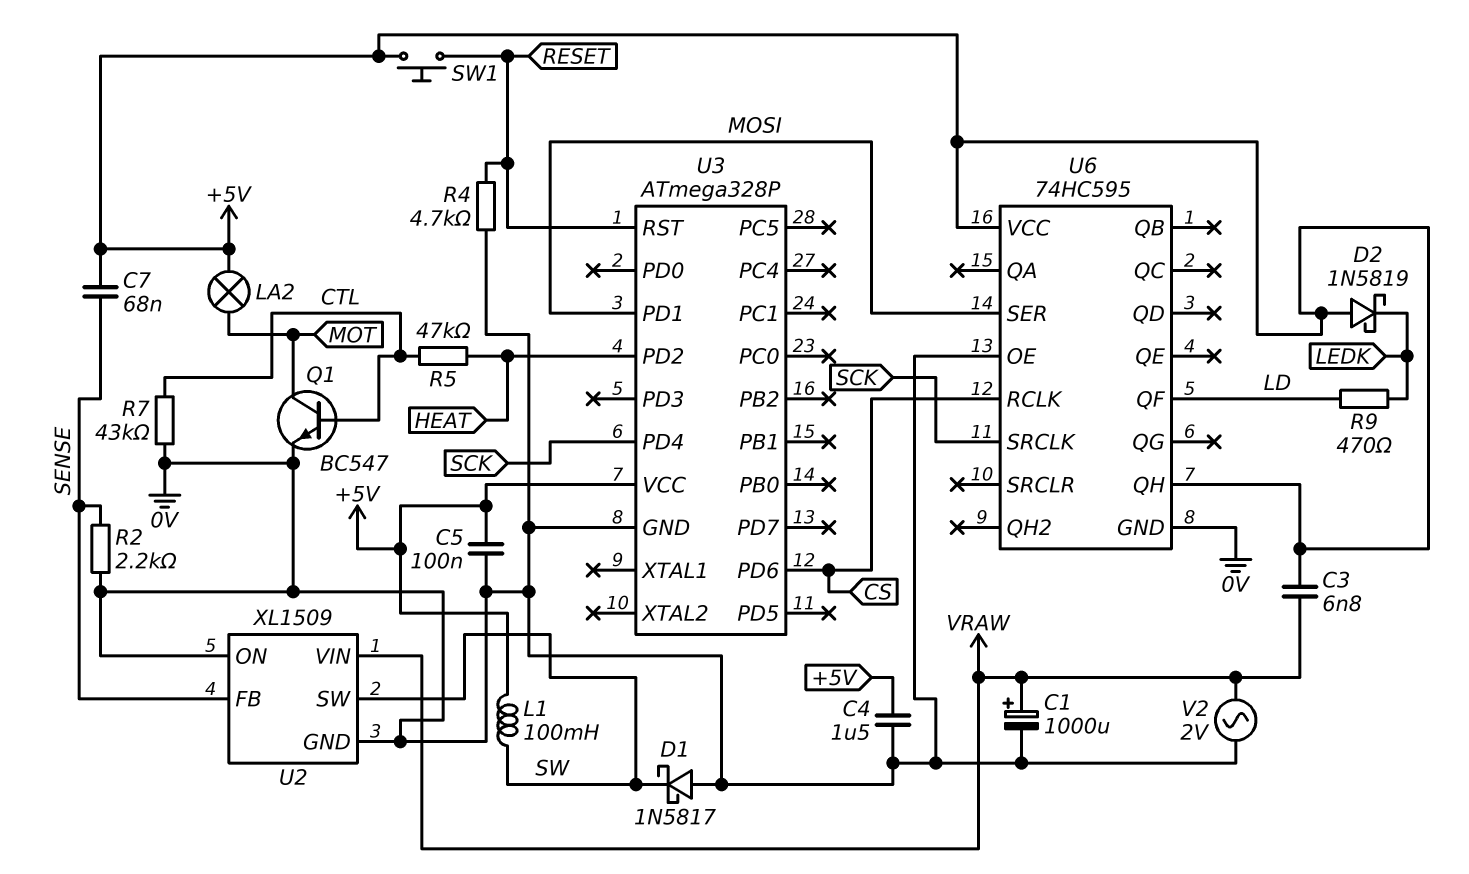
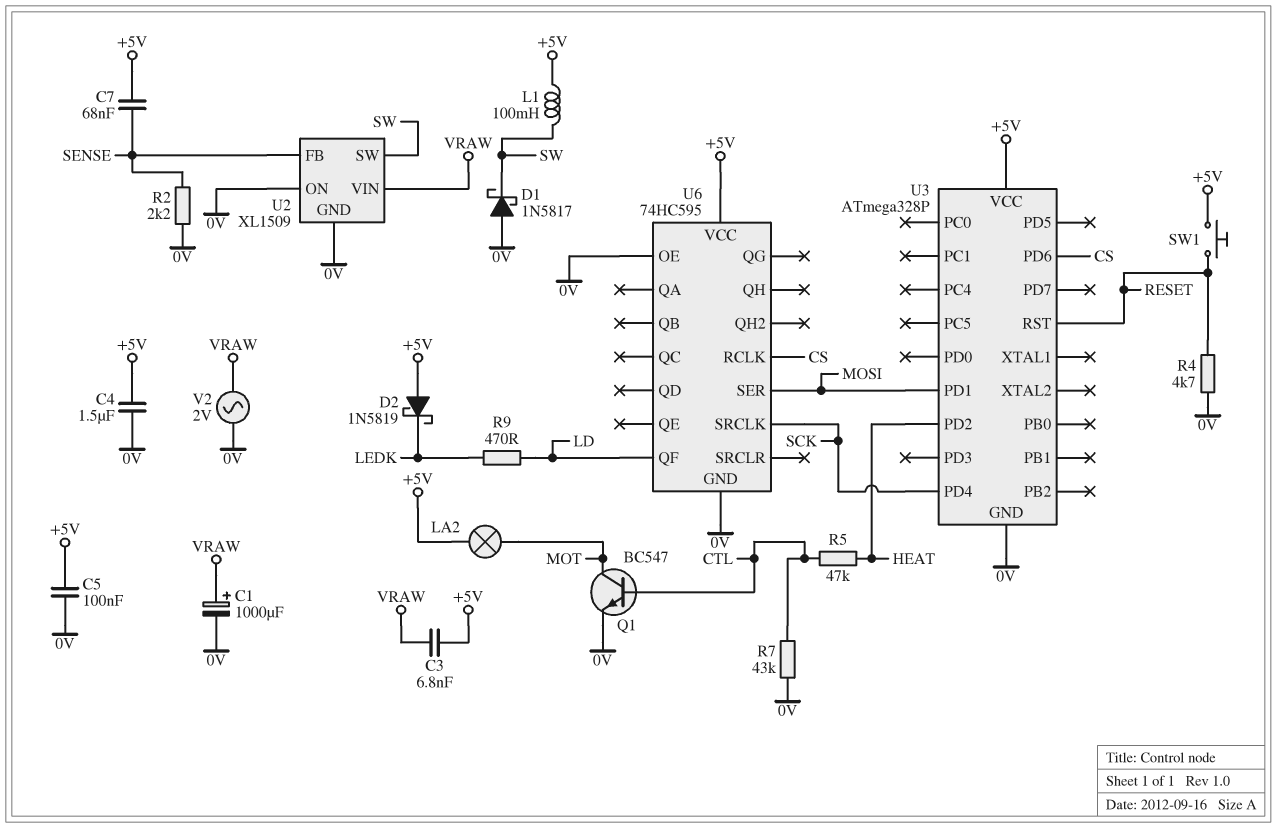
U6 pin QH: +5V -> none

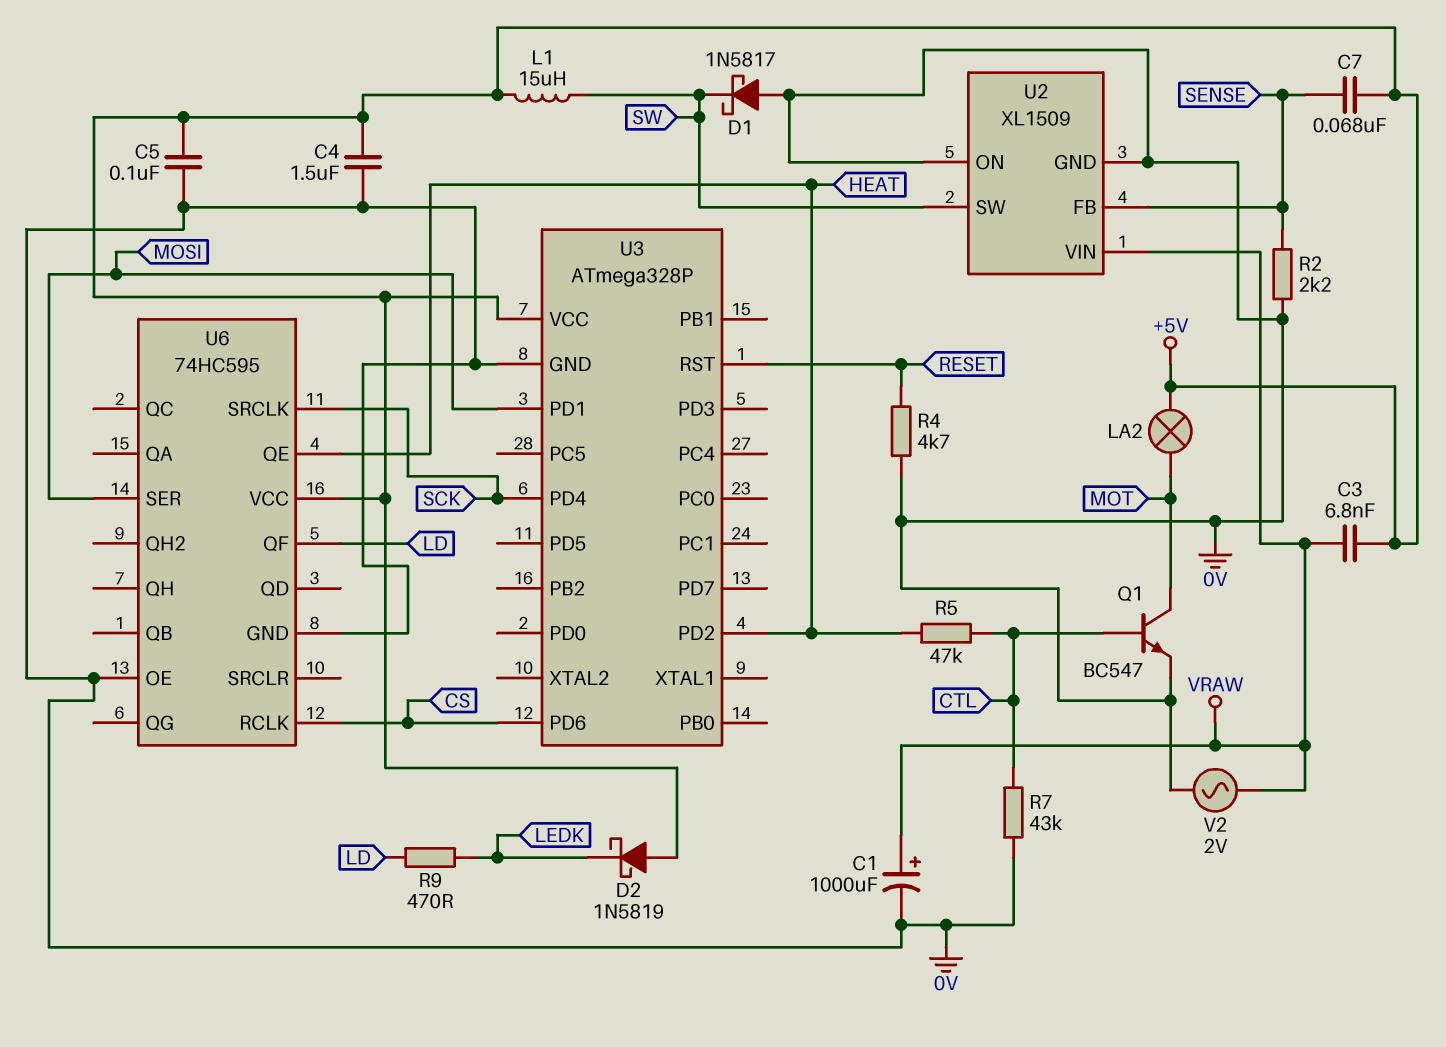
L1: 100mH (+5V, SW) -> 15uH (+5V, SW)
SW1: button (+5V, RESET) -> none
U6 pin QE: none -> HEAT

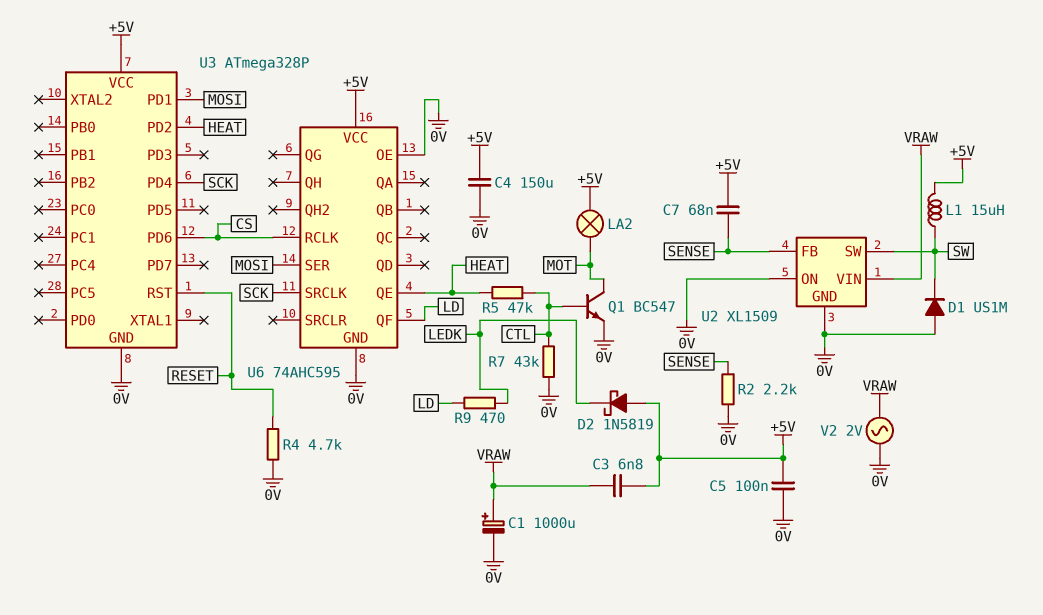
C4: 1.5uF (+5V, 0V) -> 150uF (+5V, 0V)
D1: schottky 1N5817 (A 0V, K SW) -> diode US1M (A 0V, K SW)
U6: 74HC595 -> 74AHC595

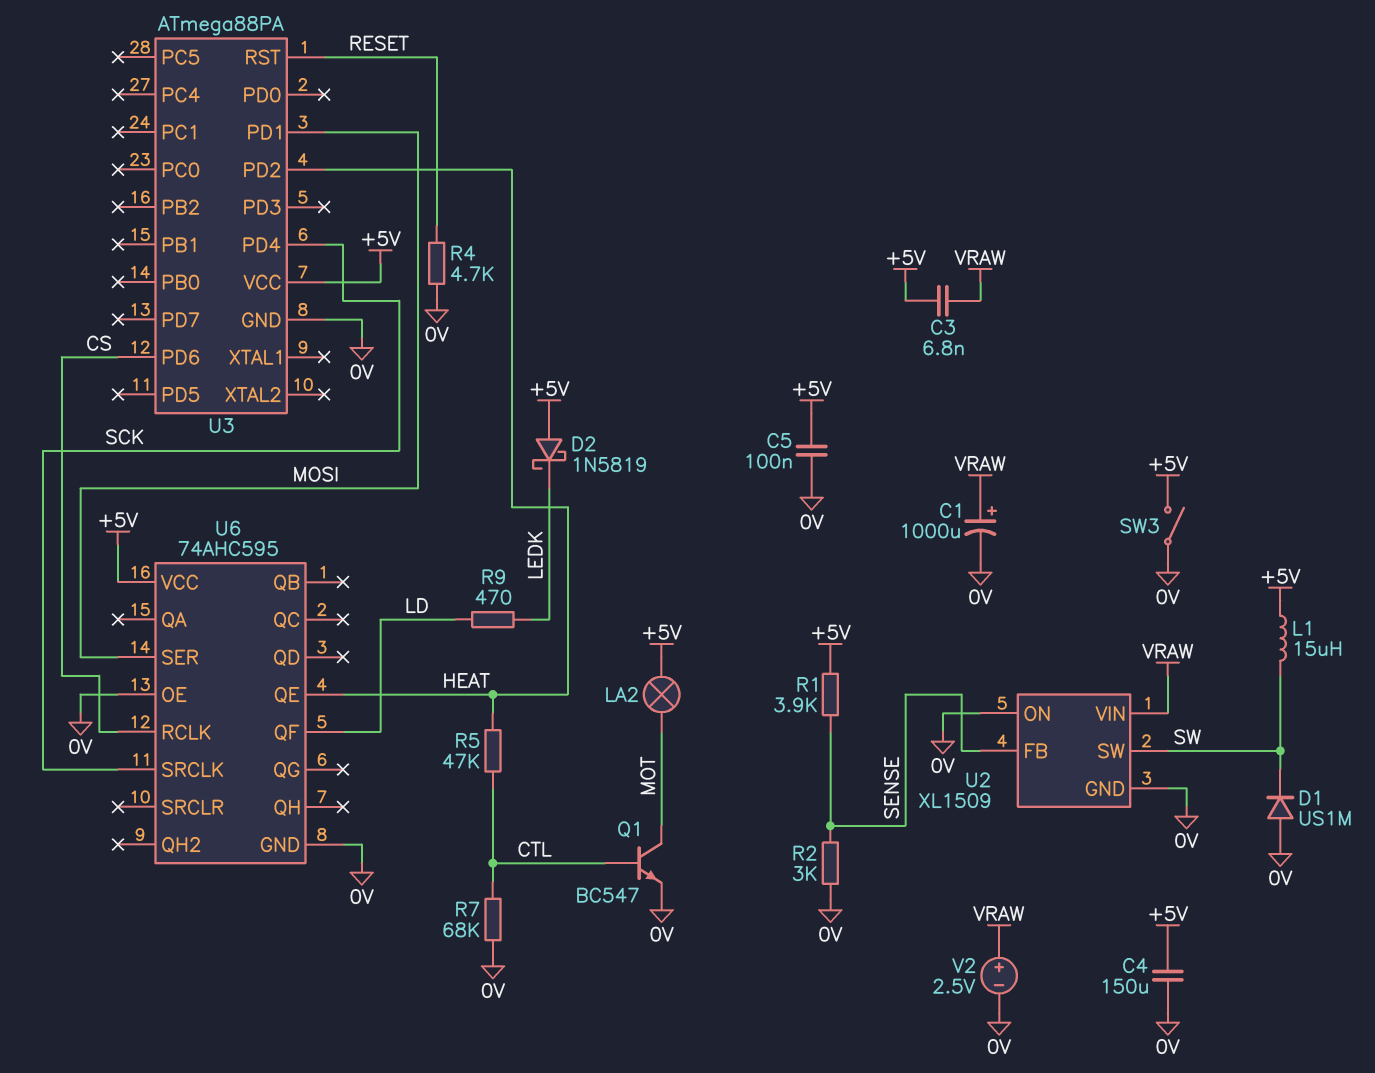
C7: 68nF (+5V, SENSE) -> none
R1: none -> 3.9k (+5V, SENSE)
R2: 2.2k (0V, SENSE) -> 3k (0V, SENSE)
R7: 43k (0V, CTL) -> 68k (0V, CTL)
SW3: none -> switch (+5V, 0V)
U3: ATmega328P -> ATmega88PA
V2: AC 2V (0V, VRAW) -> 2.5V (plus VRAW, minus 0V)

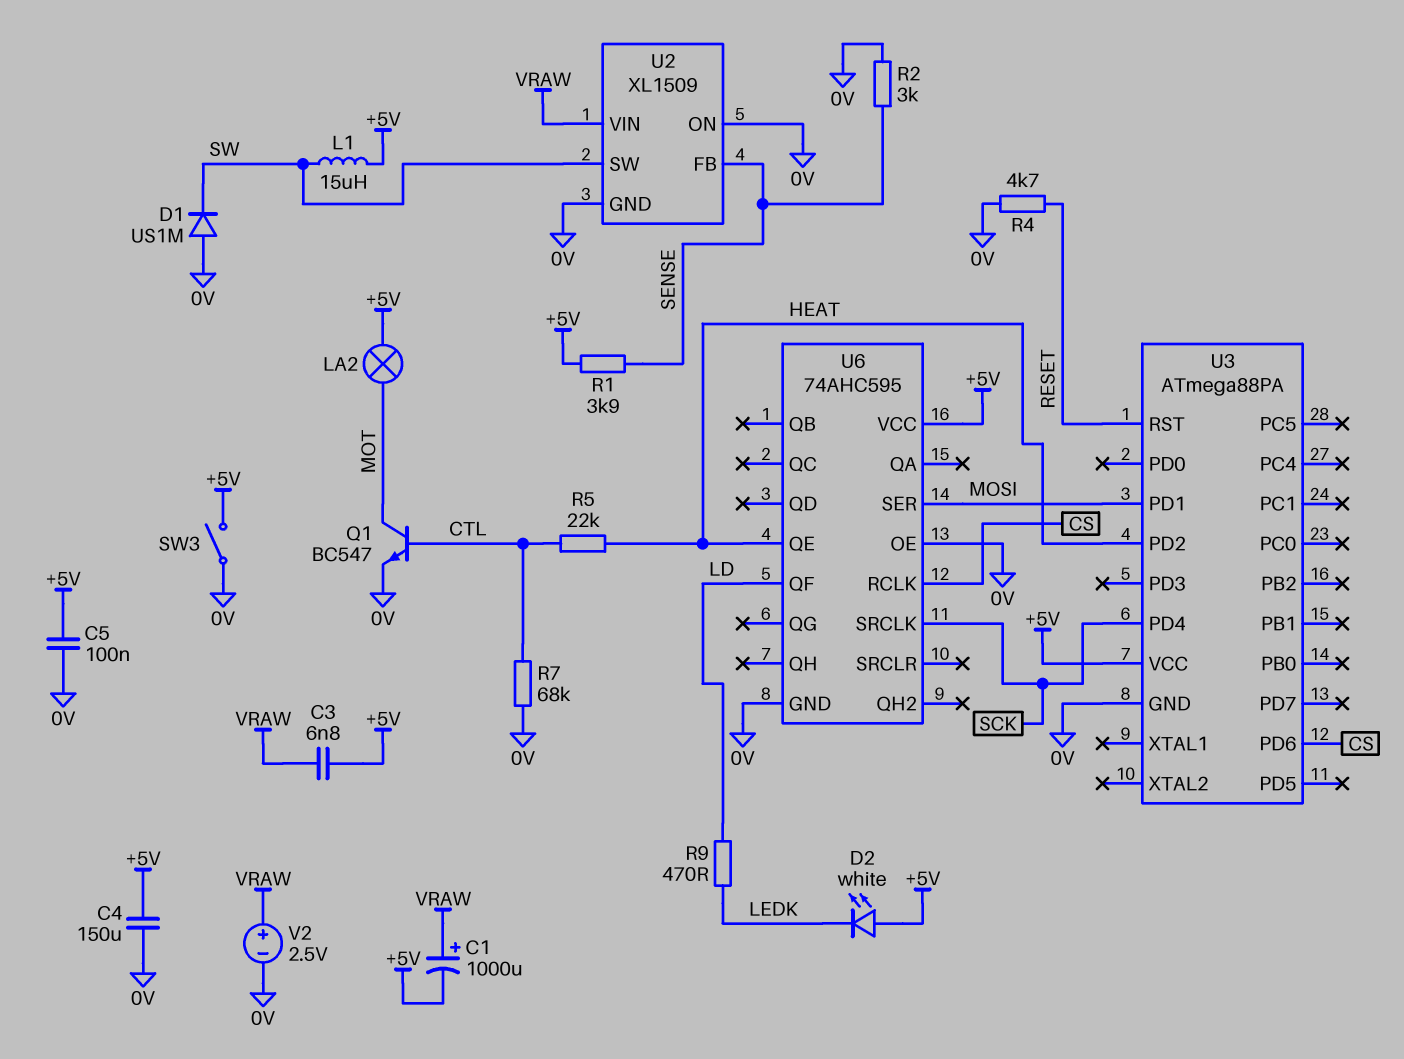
C1: 1000uF (plus VRAW, minus 0V) -> 1000uF (plus VRAW, minus +5V)
D2: schottky 1N5819 (A +5V, K LEDK) -> LED white (A +5V, K LEDK)
R5: 47k (CTL, HEAT) -> 22k (CTL, HEAT)

